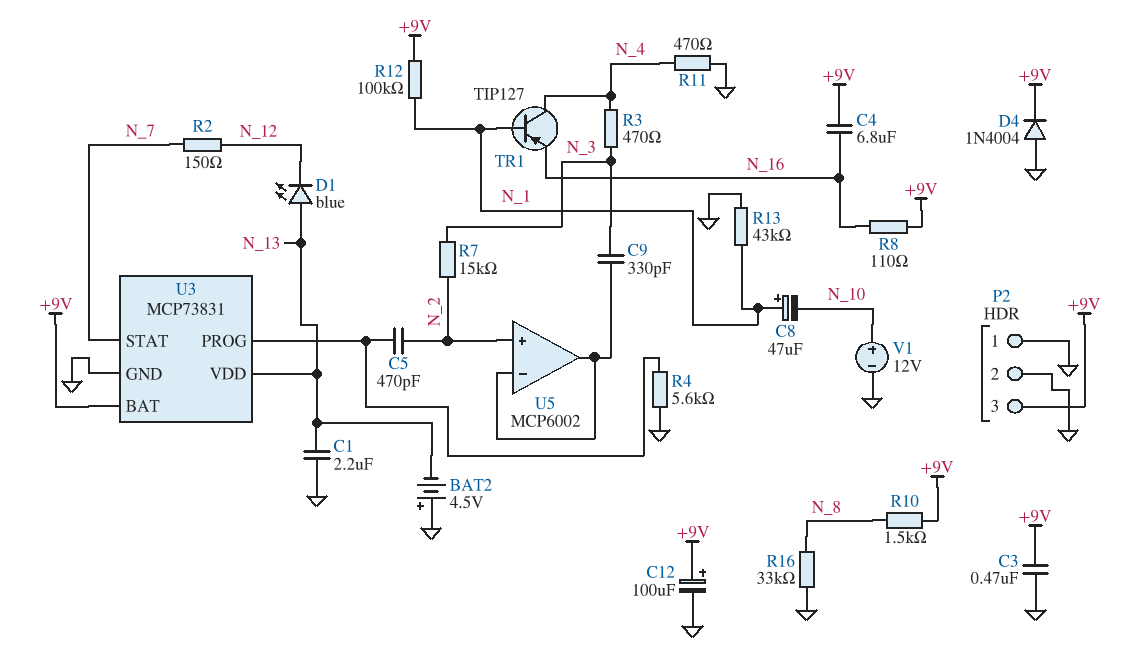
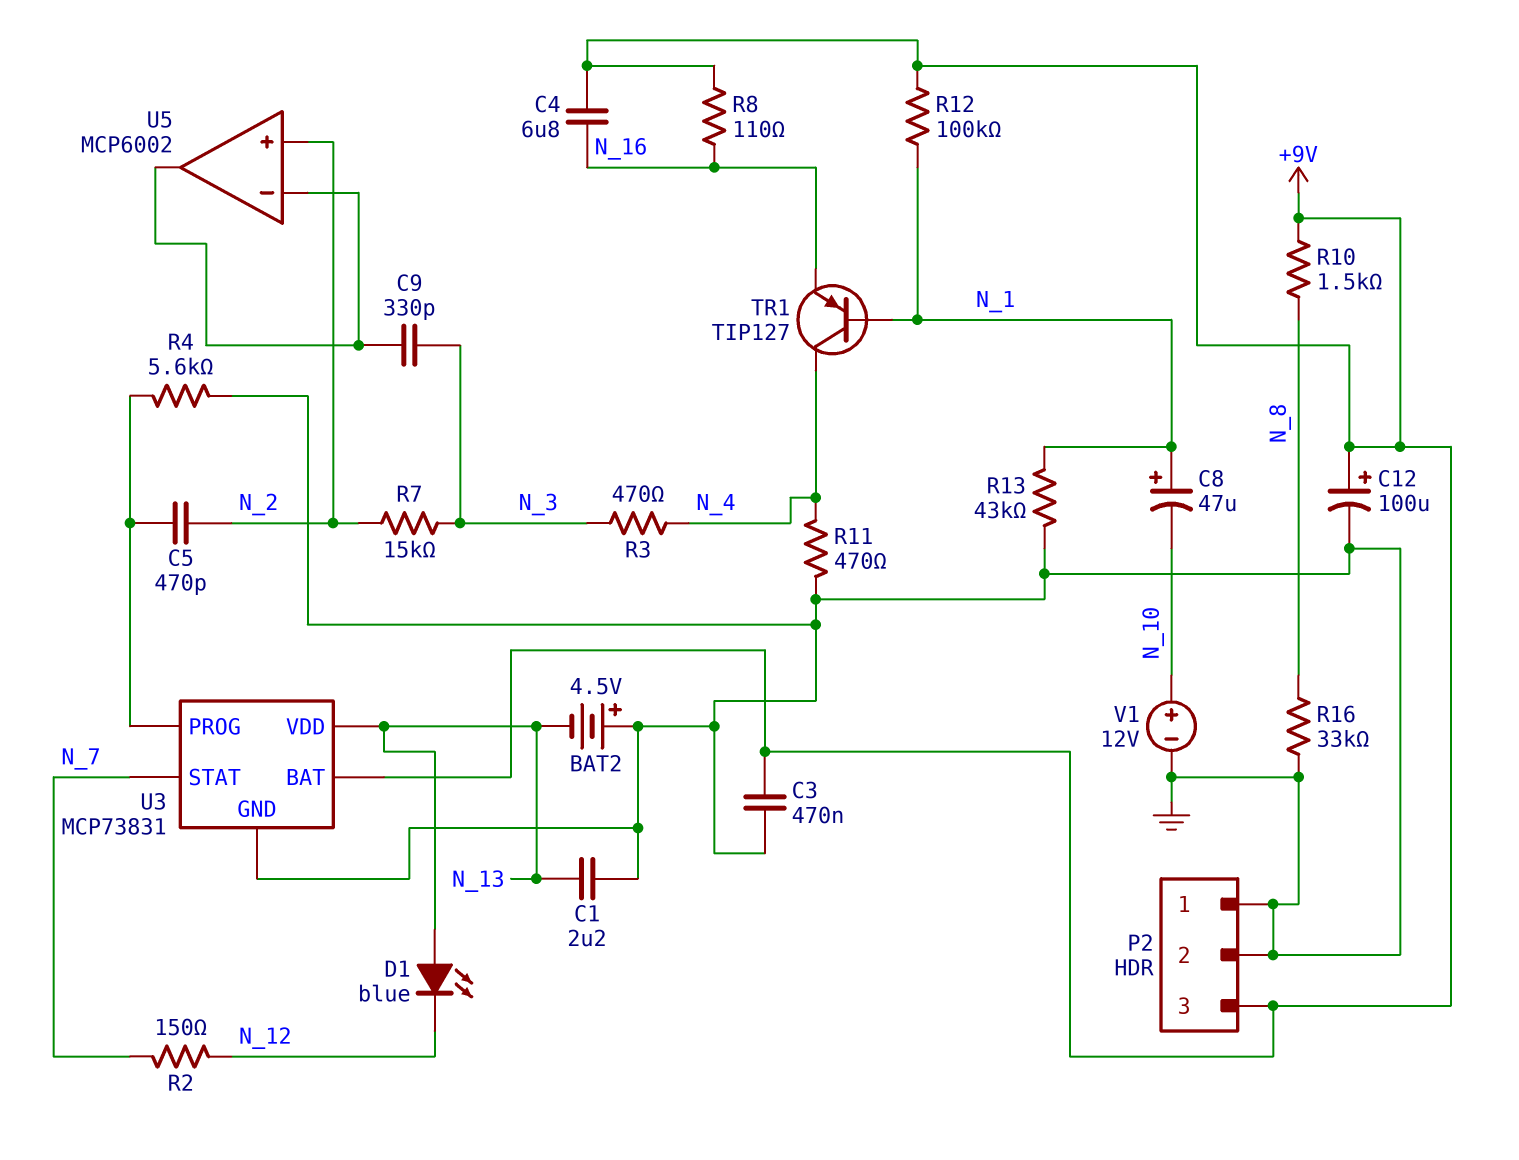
D4: diode 1N4004 (A GND, K +9V) -> none

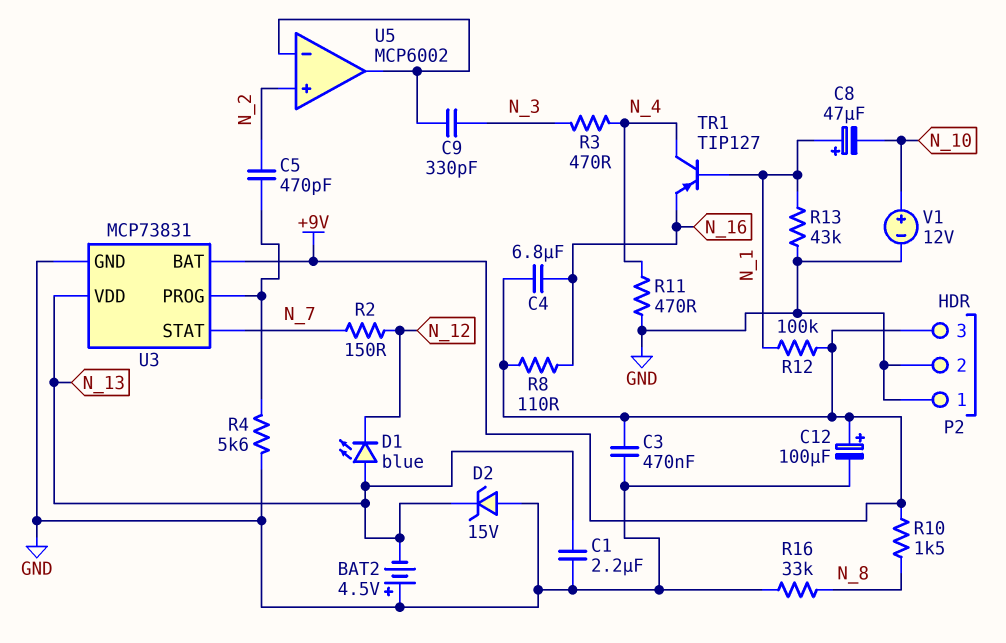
D2: none -> zener 15V (A GND, K N_13)
R7: 15k (N_2, N_3) -> none

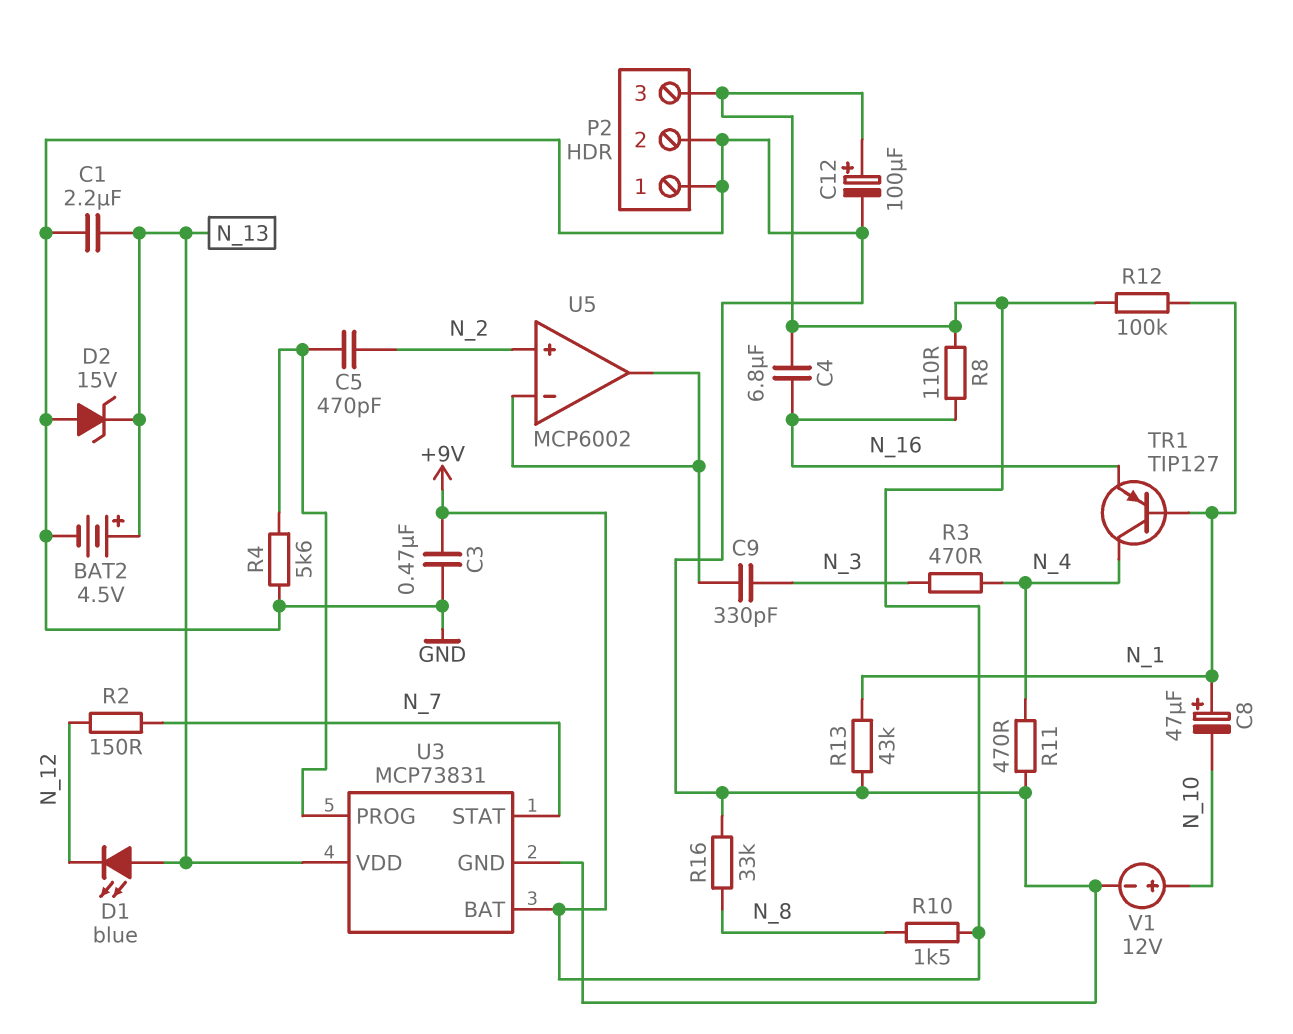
BAT2: 4.5V (plus GND, minus N_13) -> 4.5V (plus N_13, minus GND)

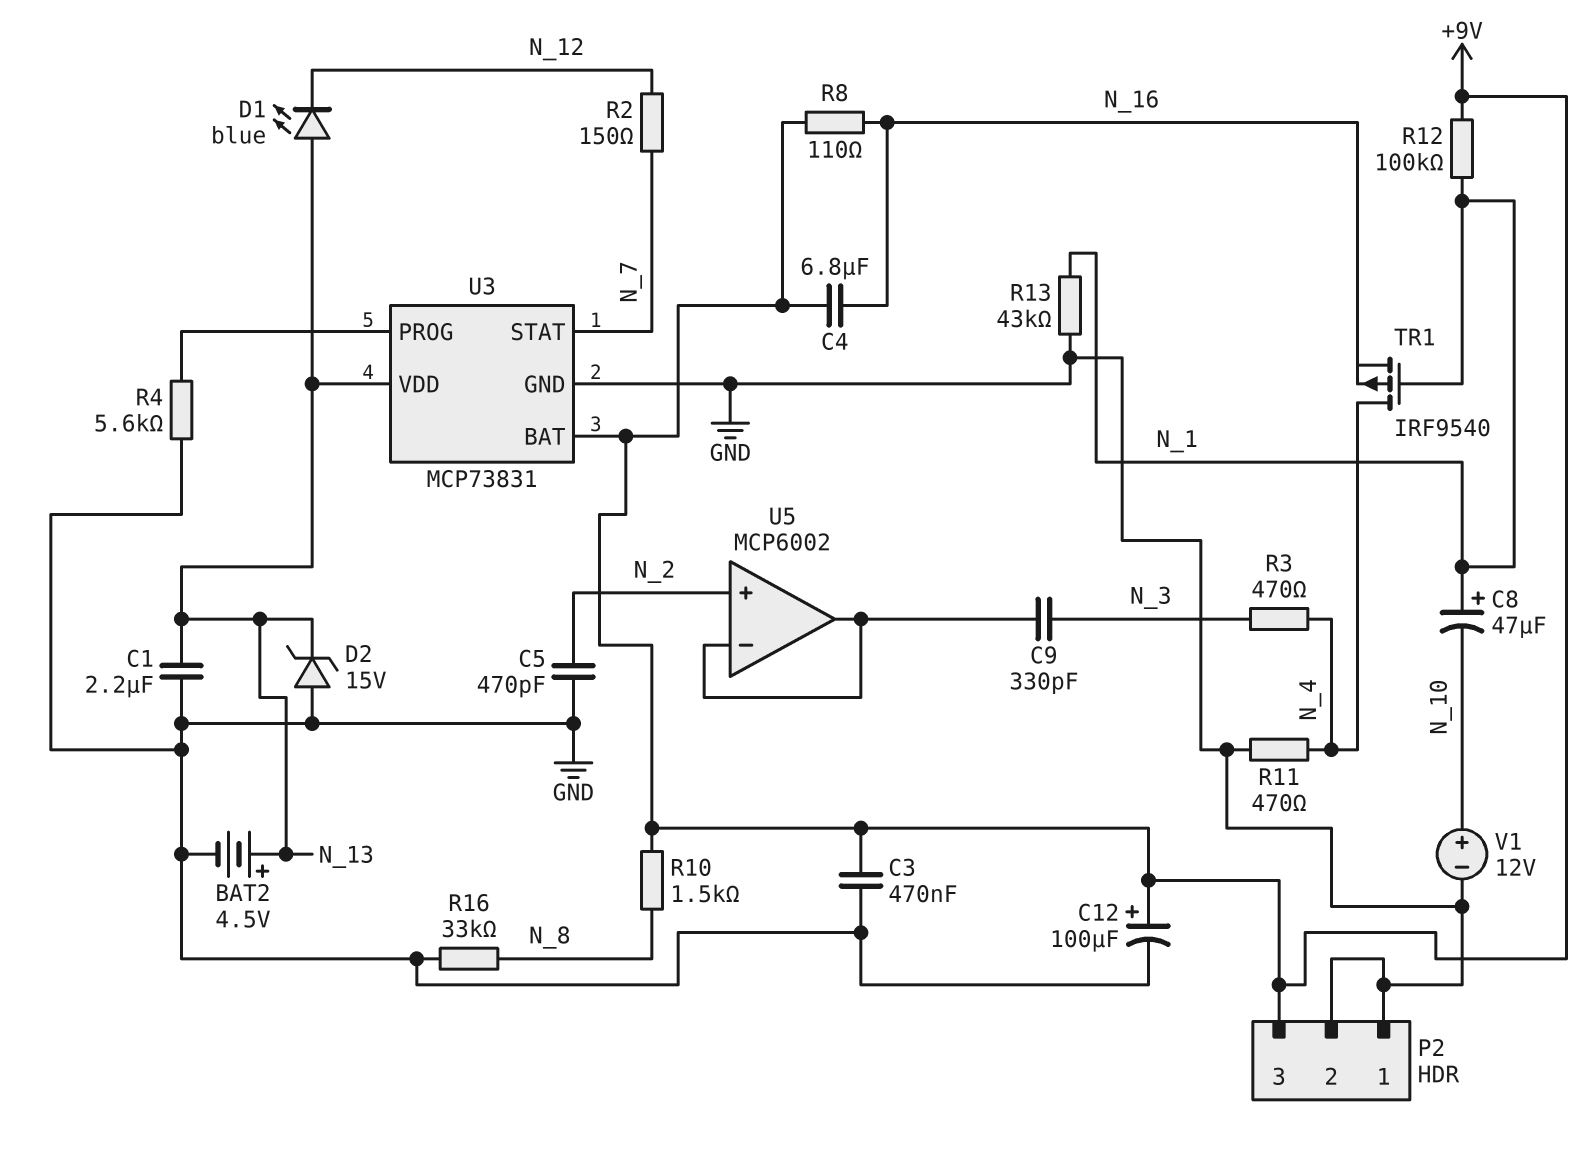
C5: 470pF (N_2, U3/PROG) -> 470pF (GND, N_2)
TR1: PNP TIP127 (B N_1, C N_4, E N_16) -> PMOS IRF9540 (G N_1, D N_4, S N_16)

